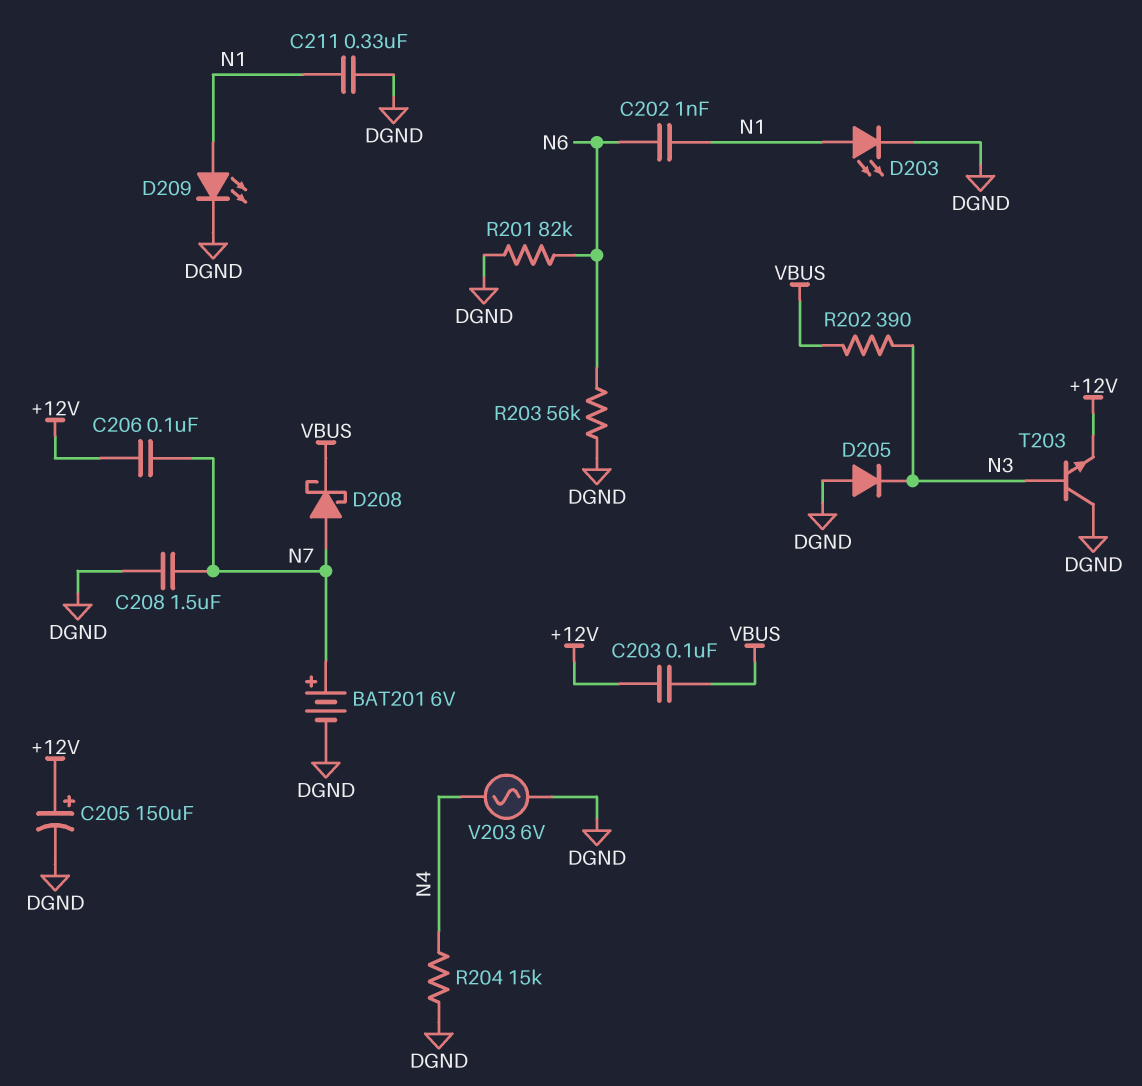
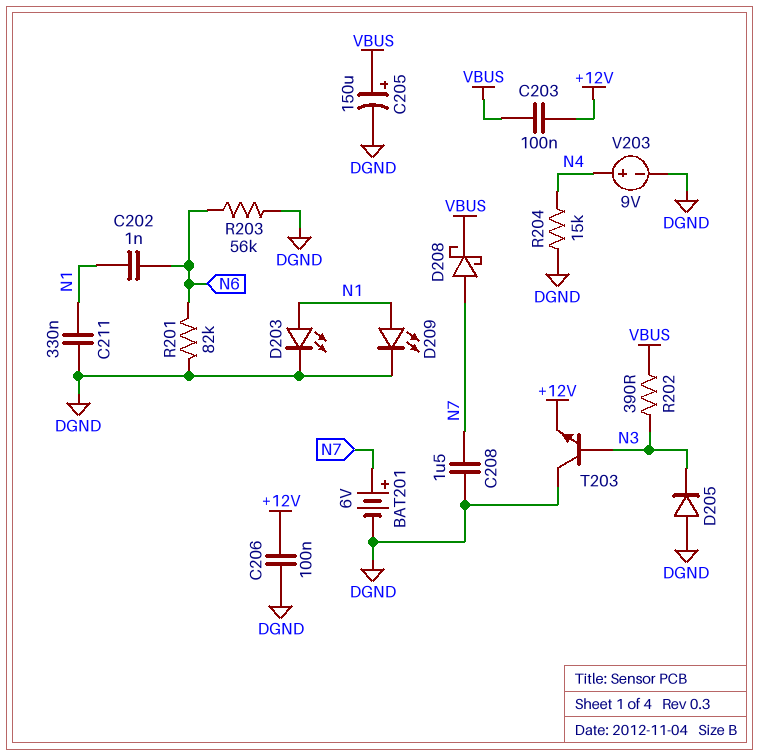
C205: 150uF (plus +12V, minus DGND) -> 150uF (plus VBUS, minus DGND)
C206: 100nF (+12V, N7) -> 100nF (+12V, DGND)
V203: AC 6V (DGND, N4) -> 9V (plus N4, minus DGND)

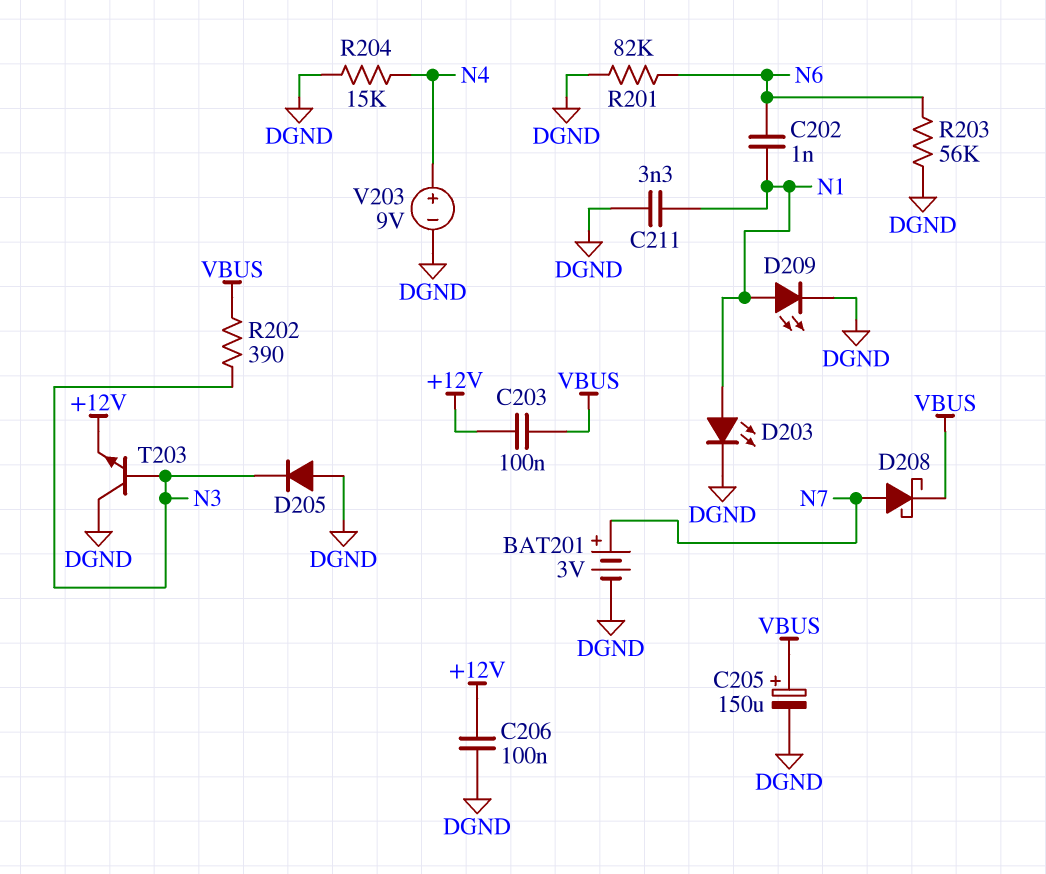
BAT201: 6V (plus N7, minus DGND) -> 3V (plus N7, minus DGND)
C208: 1.5uF (DGND, N7) -> none
C211: 330nF (DGND, N1) -> 3.3nF (DGND, N1)

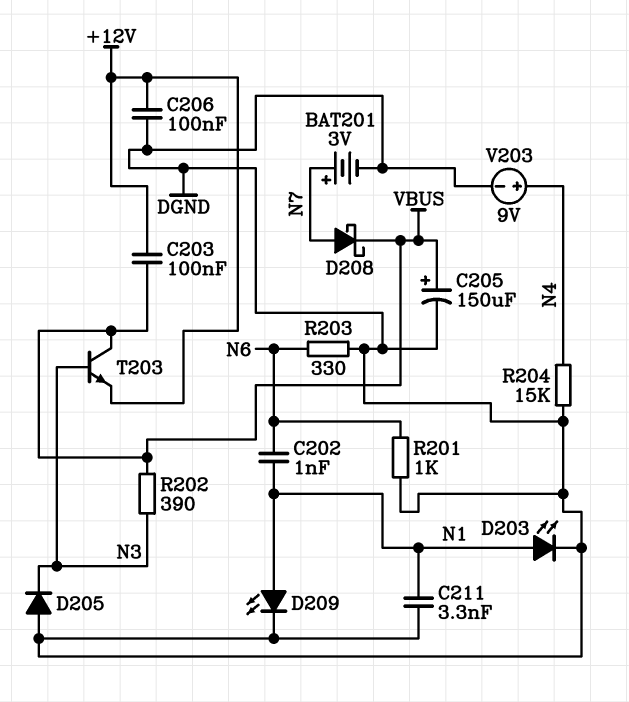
R201: 82k (DGND, N6) -> 1k (DGND, N6)
R203: 56k (DGND, N6) -> 330 (DGND, N6)
T203: NPN (B N3, C DGND, E +12V) -> NPN (B N3, C VBUS, E +12V)

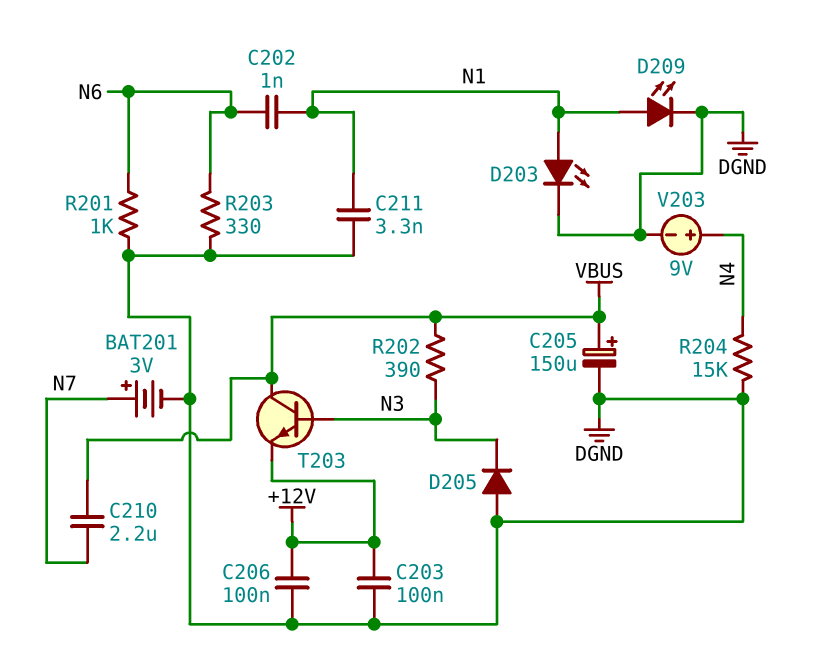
C203: 100nF (+12V, VBUS) -> 100nF (+12V, DGND)
C210: none -> 2.2uF (N7, VBUS)
D208: schottky (A N7, K VBUS) -> none

